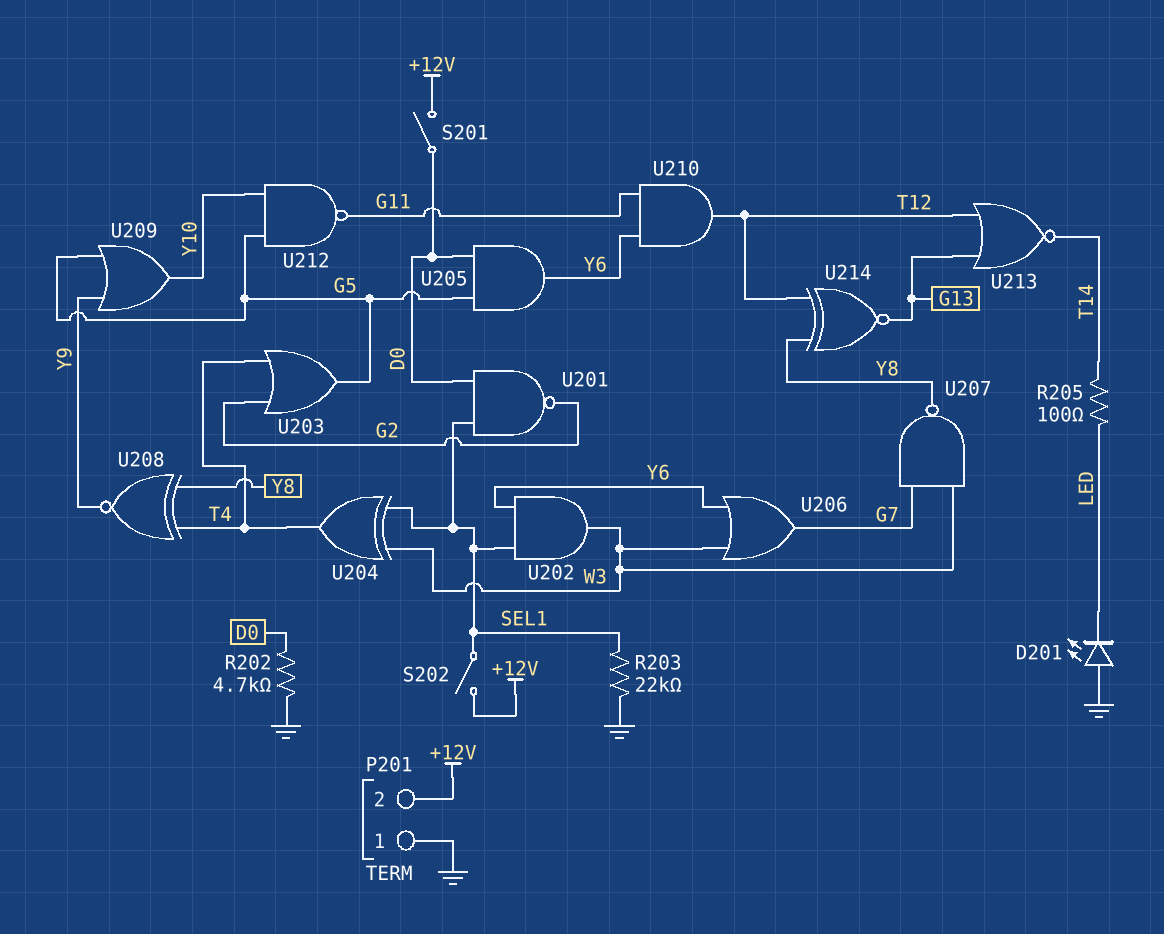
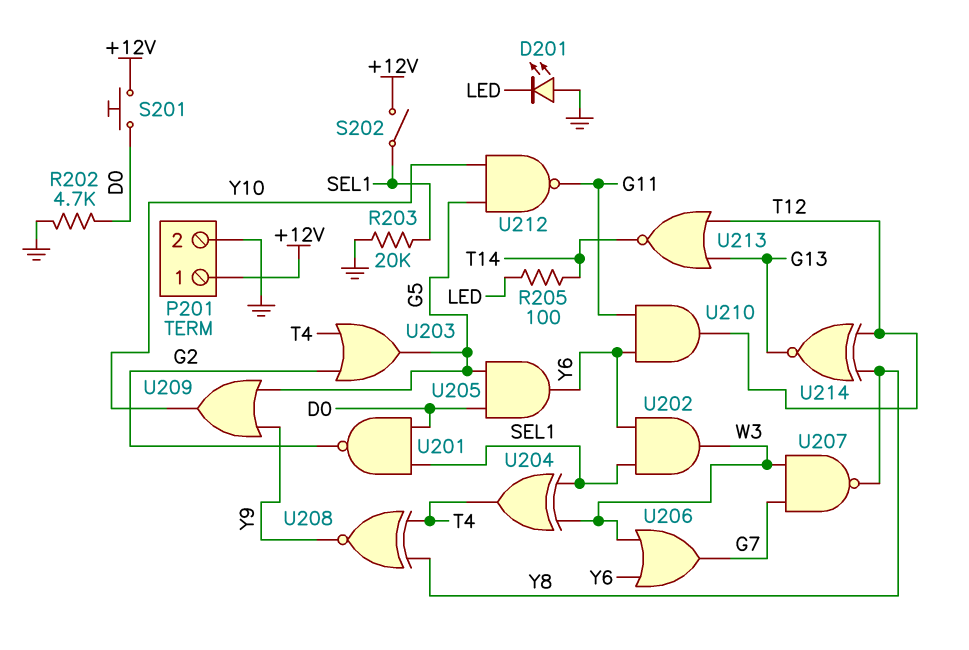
P201 pin 1: GND -> +12V
P201 pin 2: +12V -> GND
R203: 22k (GND, SEL1) -> 20k (GND, SEL1)
S201: switch (+12V, D0) -> button (+12V, D0)

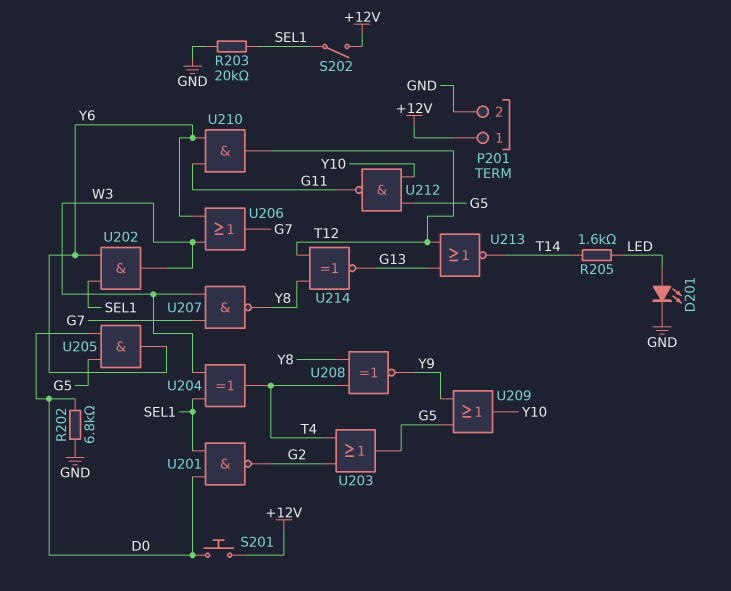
D201: LED (A GND, K LED) -> LED (A LED, K GND)
R202: 4.7k (D0, GND) -> 6.8k (D0, GND)
R205: 100 (LED, T14) -> 1.6k (LED, T14)

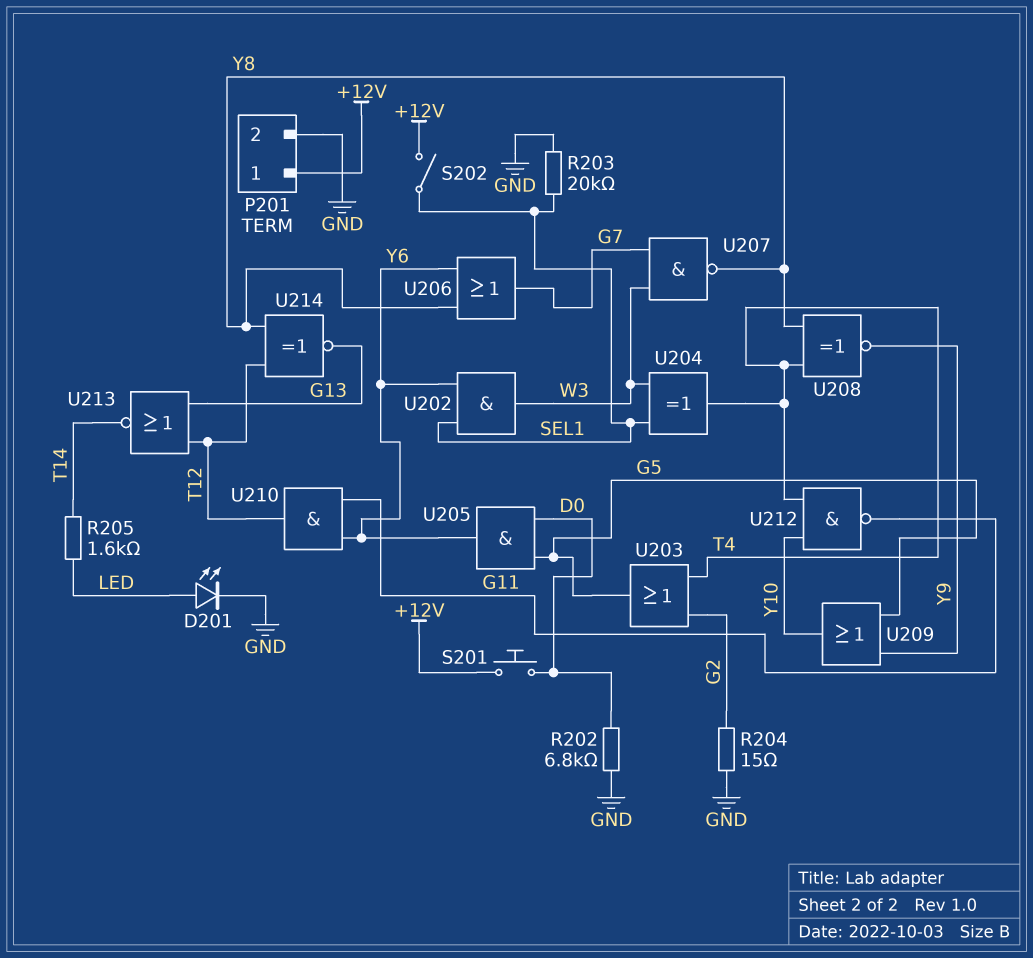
R204: none -> 15 (G2, GND)
U201: NAND (in D0, in SEL1, out G2) -> none
U206: OR (in W3, in Y6, out G7) -> OR (in Y6, in Y8, out G7)
U212: NAND (in G5, in Y10, out G11) -> NAND (in T4, in Y10, out G11)

